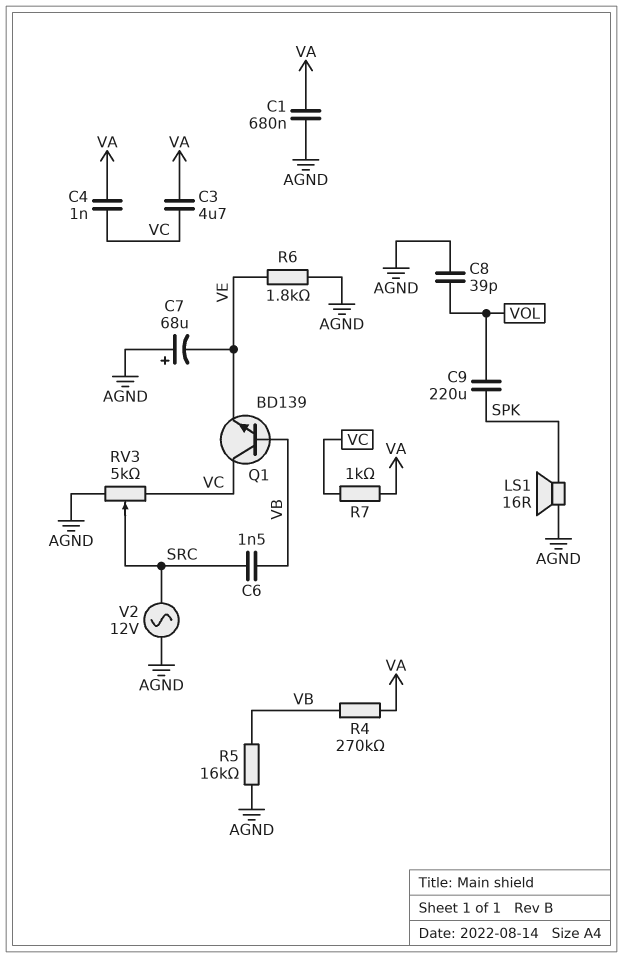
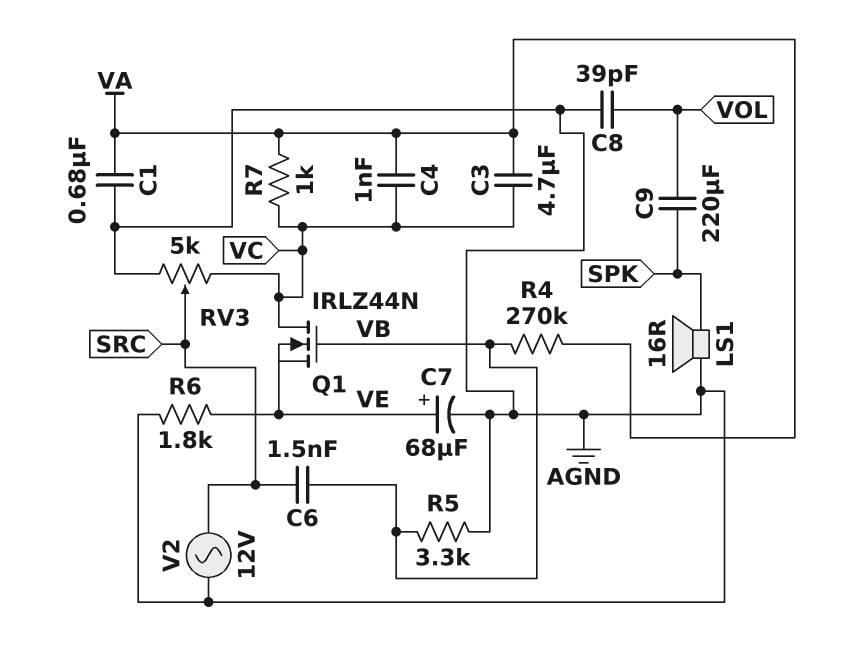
C7: 68uF (plus AGND, minus VE) -> 68uF (plus VE, minus AGND)
Q1: NPN BD139 (B VB, C VC, E VE) -> NMOS IRLZ44N (G VB, D VC, S VE)
R5: 16k (AGND, VB) -> 3.3k (AGND, VB)

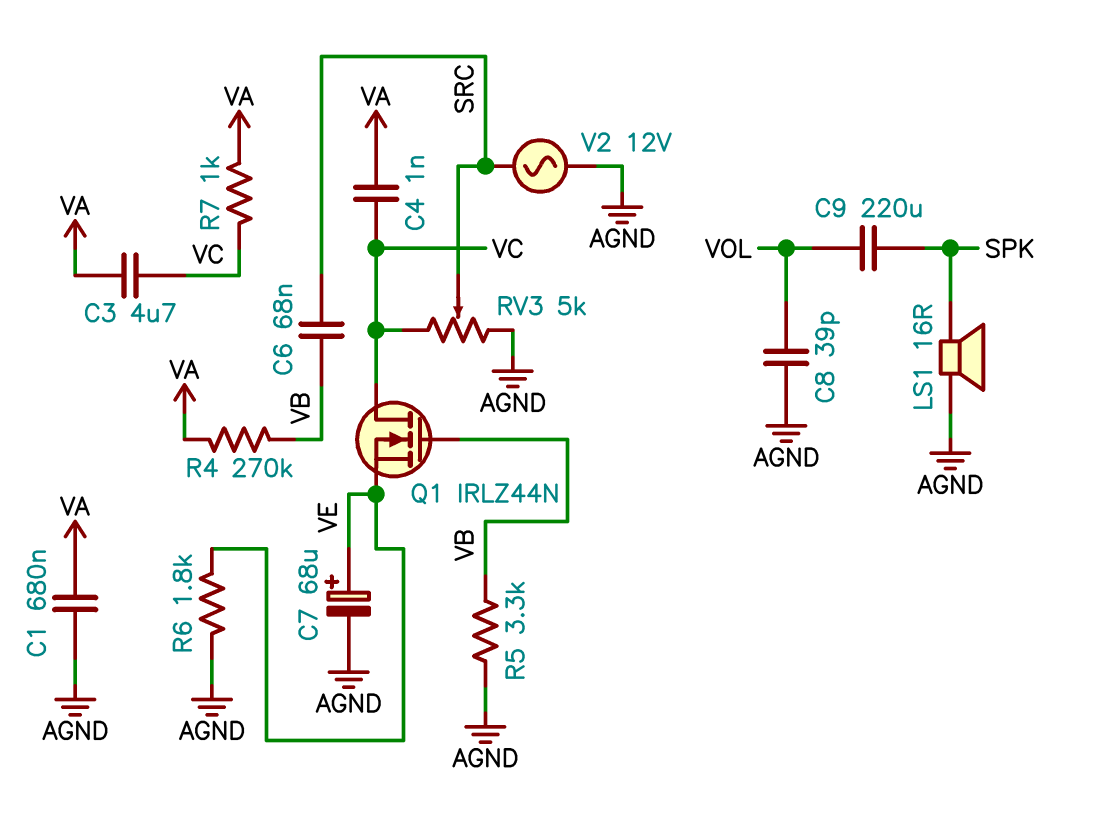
C6: 1.5nF (SRC, VB) -> 68nF (SRC, VB)

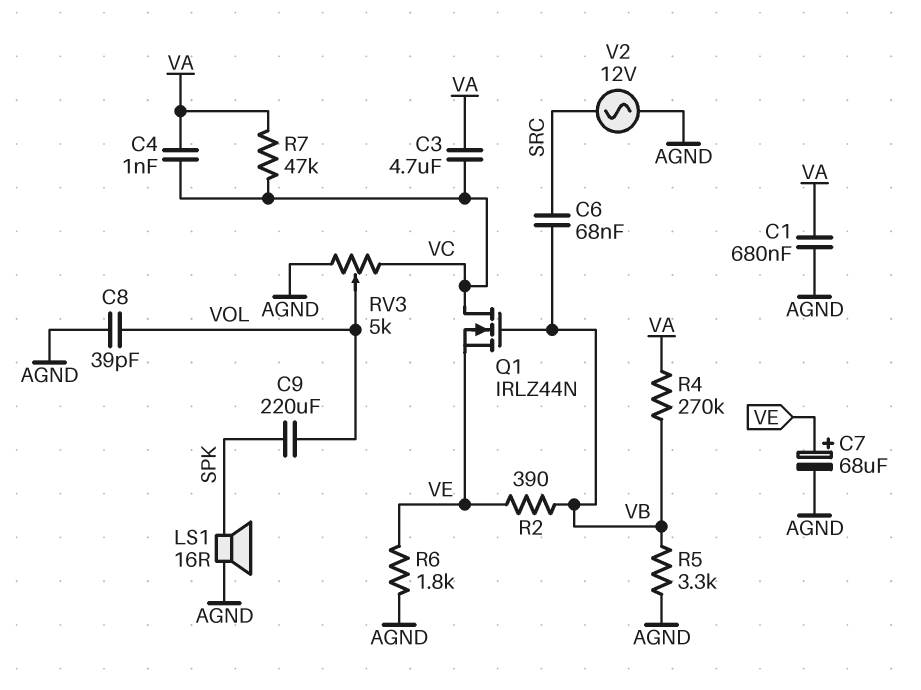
R2: none -> 390 (VB, VE)
R7: 1k (VA, VC) -> 47k (VA, VC)
RV3: 5k (AGND, VC, wiper SRC) -> 5k (AGND, VC, wiper VOL)

